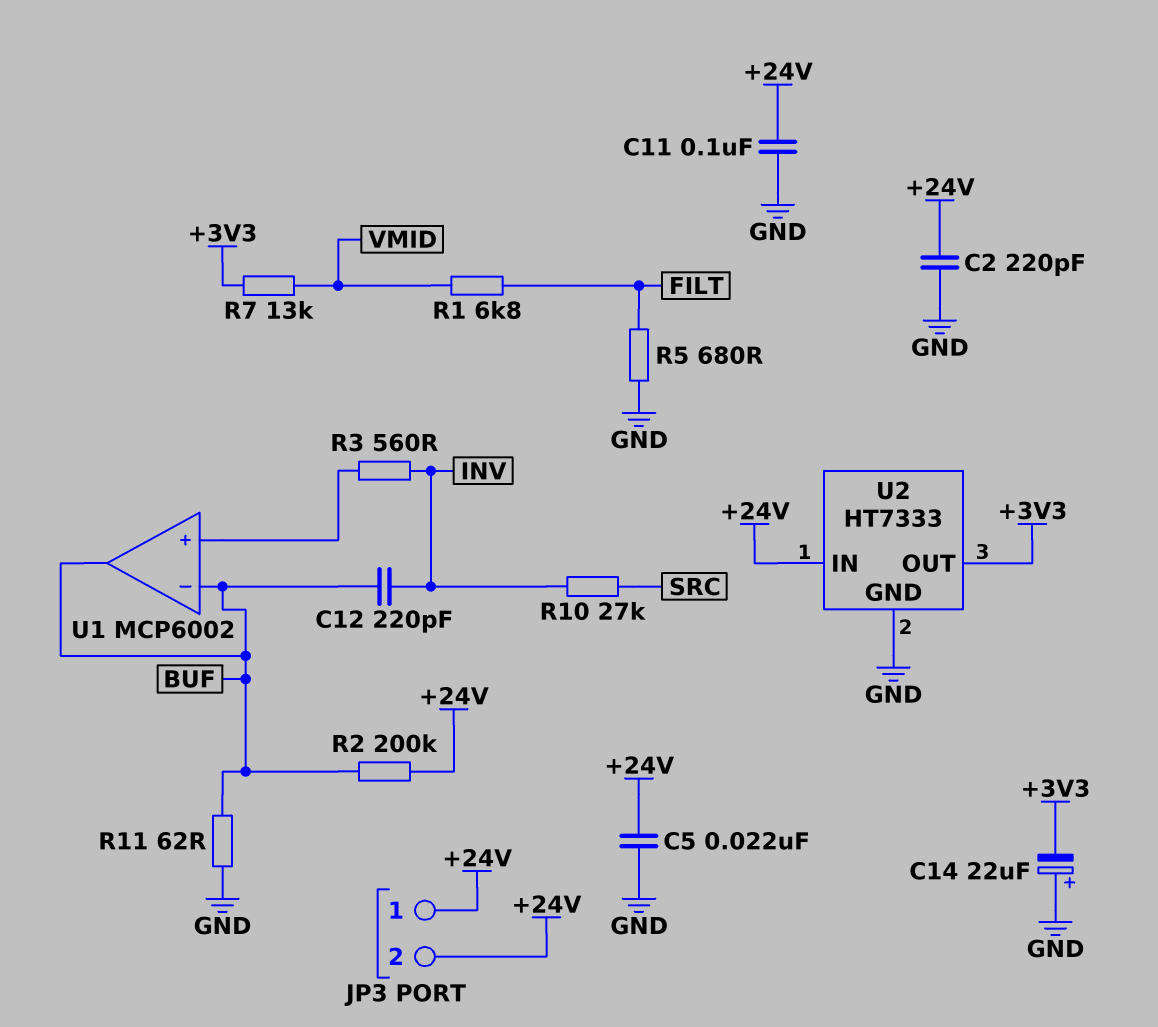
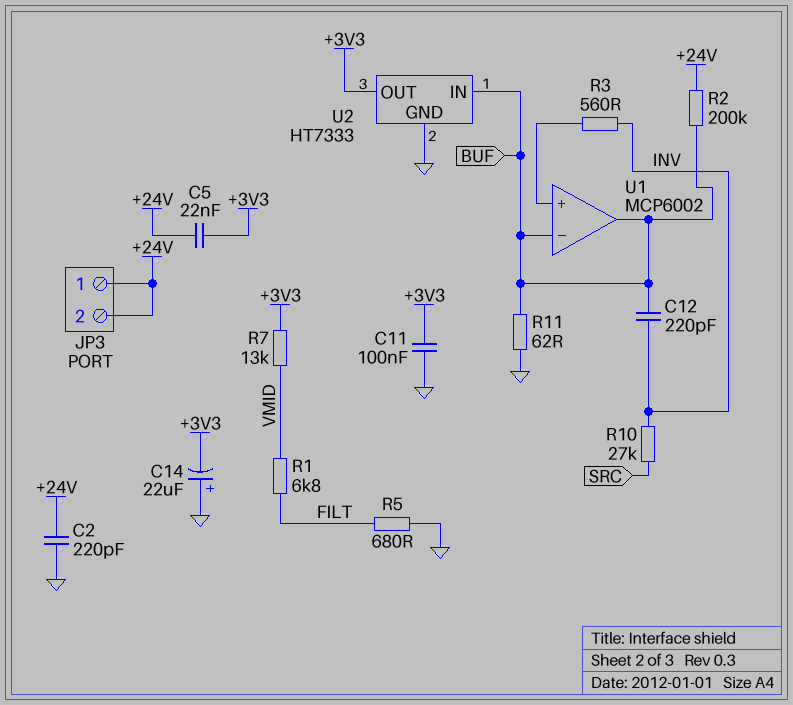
C5: 22nF (+24V, GND) -> 22nF (+3V3, +24V)
C11: 100nF (+24V, GND) -> 100nF (+3V3, GND)
U2 pin IN: +24V -> BUF

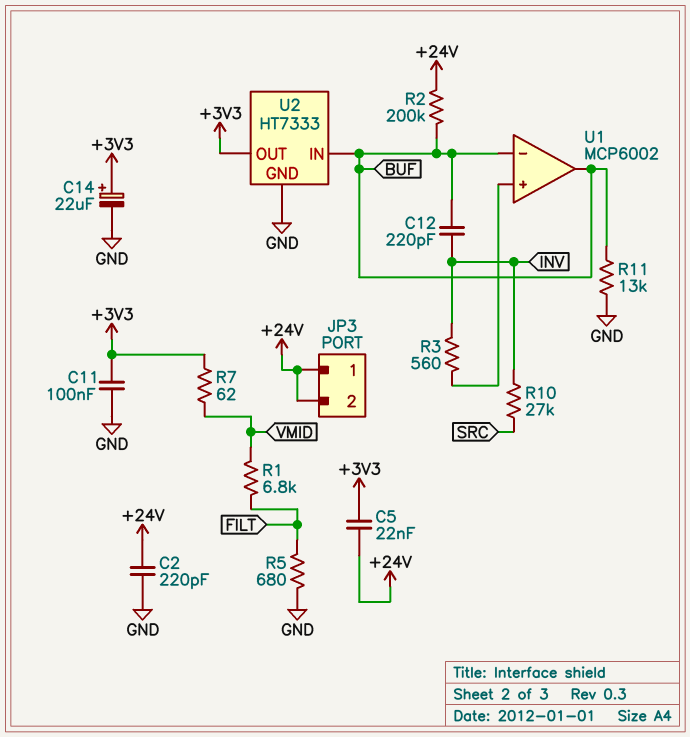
C14: 22uF (plus GND, minus +3V3) -> 22uF (plus +3V3, minus GND)
R7: 13k (+3V3, VMID) -> 62 (+3V3, VMID)
R11: 62 (BUF, GND) -> 13k (BUF, GND)

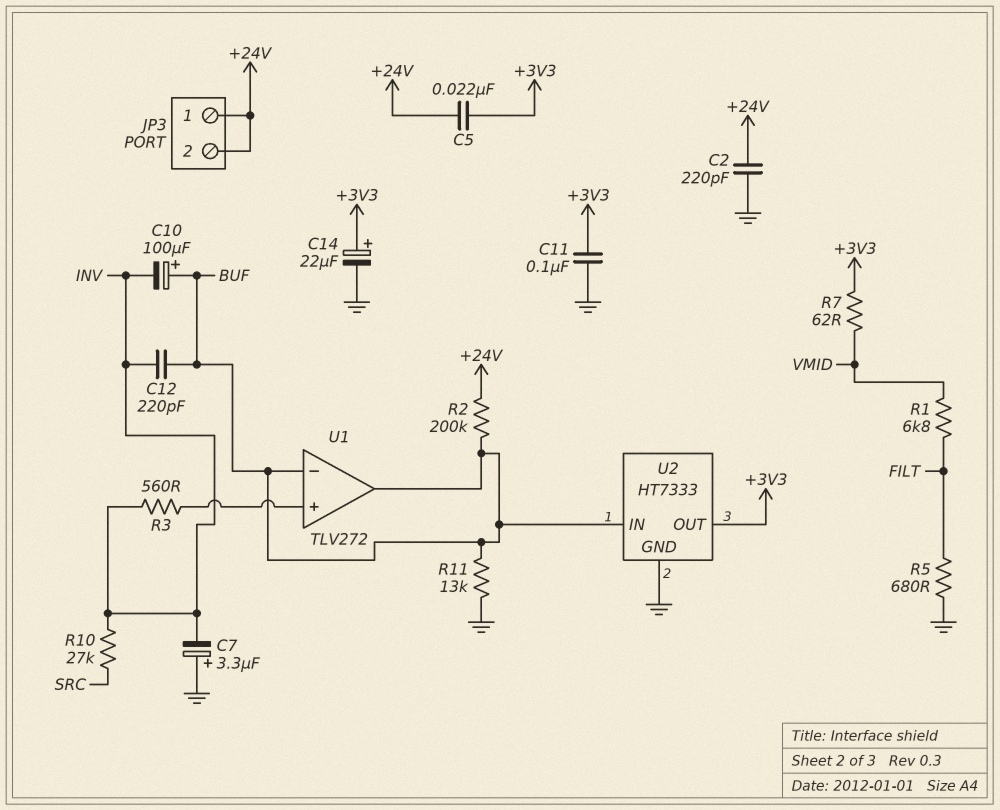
C7: none -> 3.3uF (plus GND, minus INV)
C10: none -> 100uF (plus BUF, minus INV)
U1: MCP6002 -> TLV272

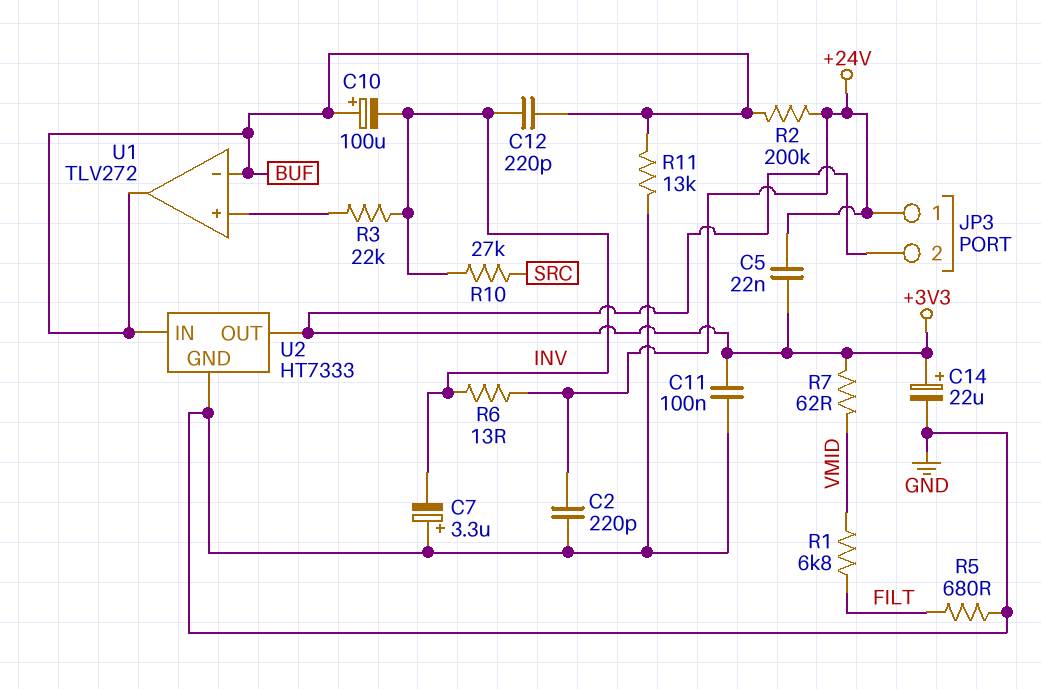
JP3 pin 2: +24V -> +3V3
R3: 560 (INV, U1/in+) -> 22k (INV, U1/in+)
R6: none -> 13 (+24V, INV)

